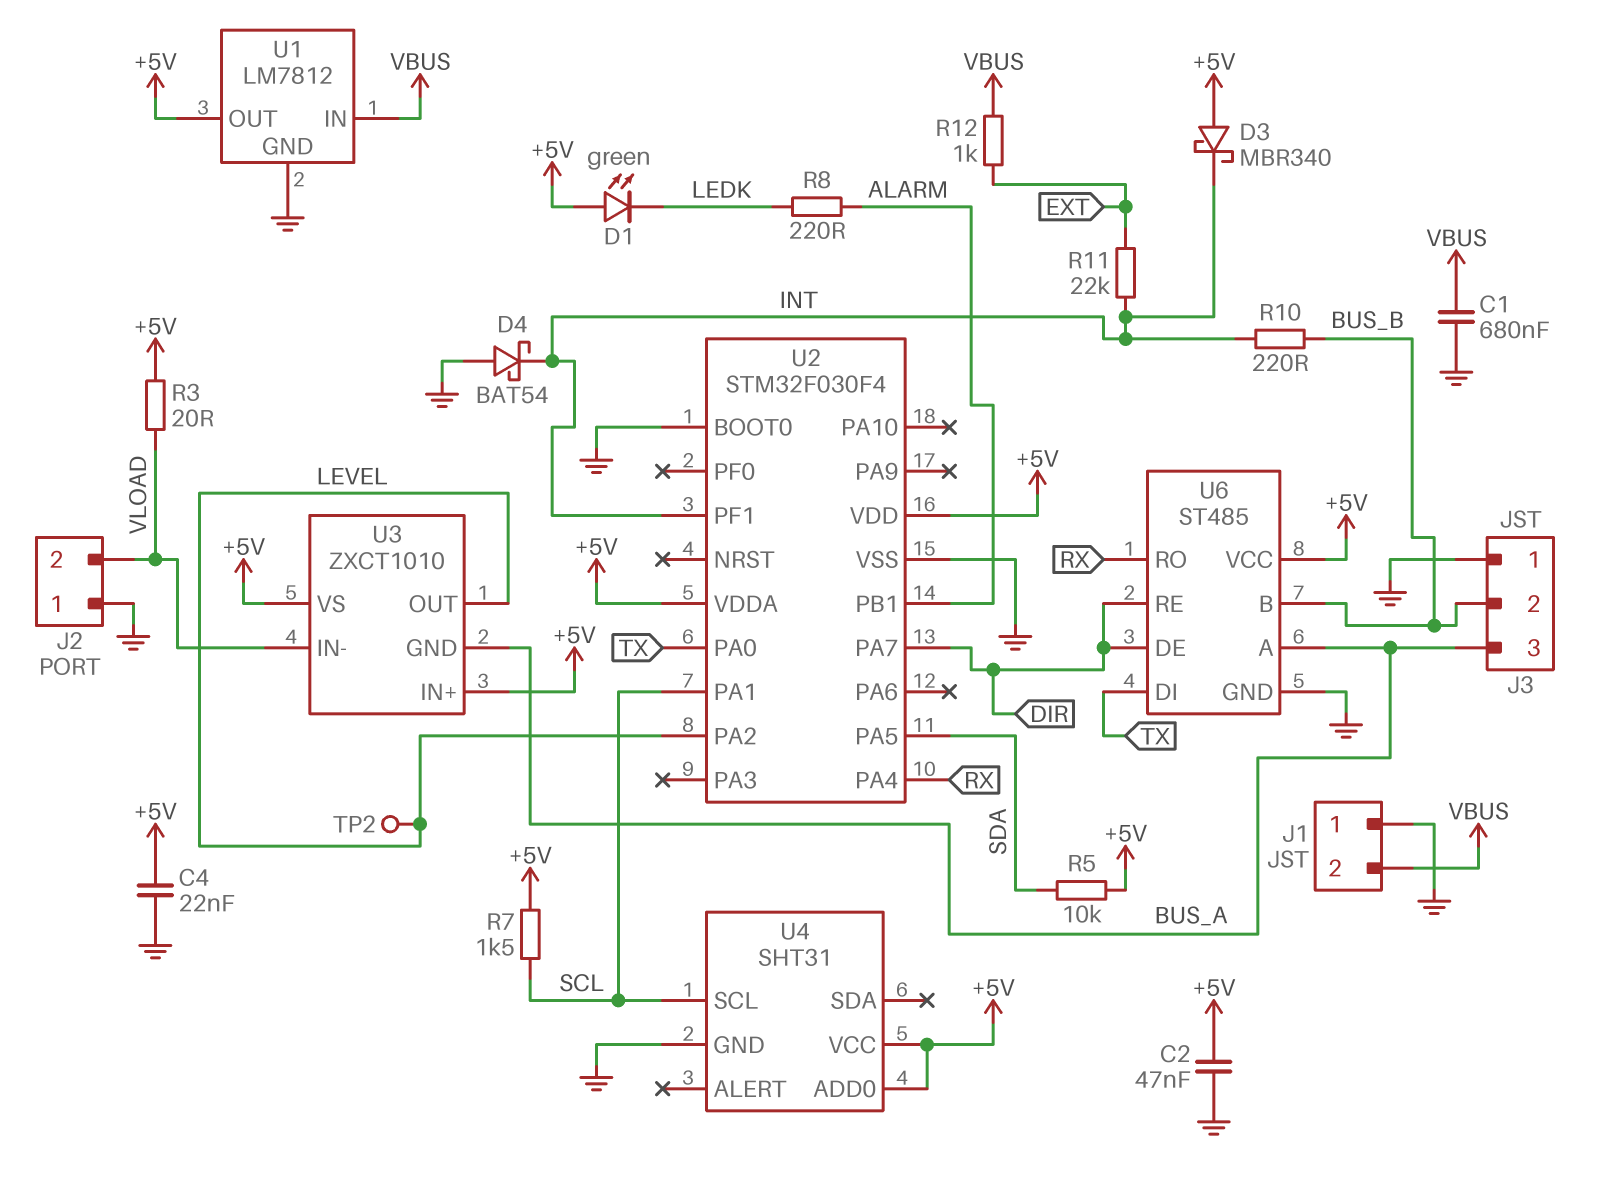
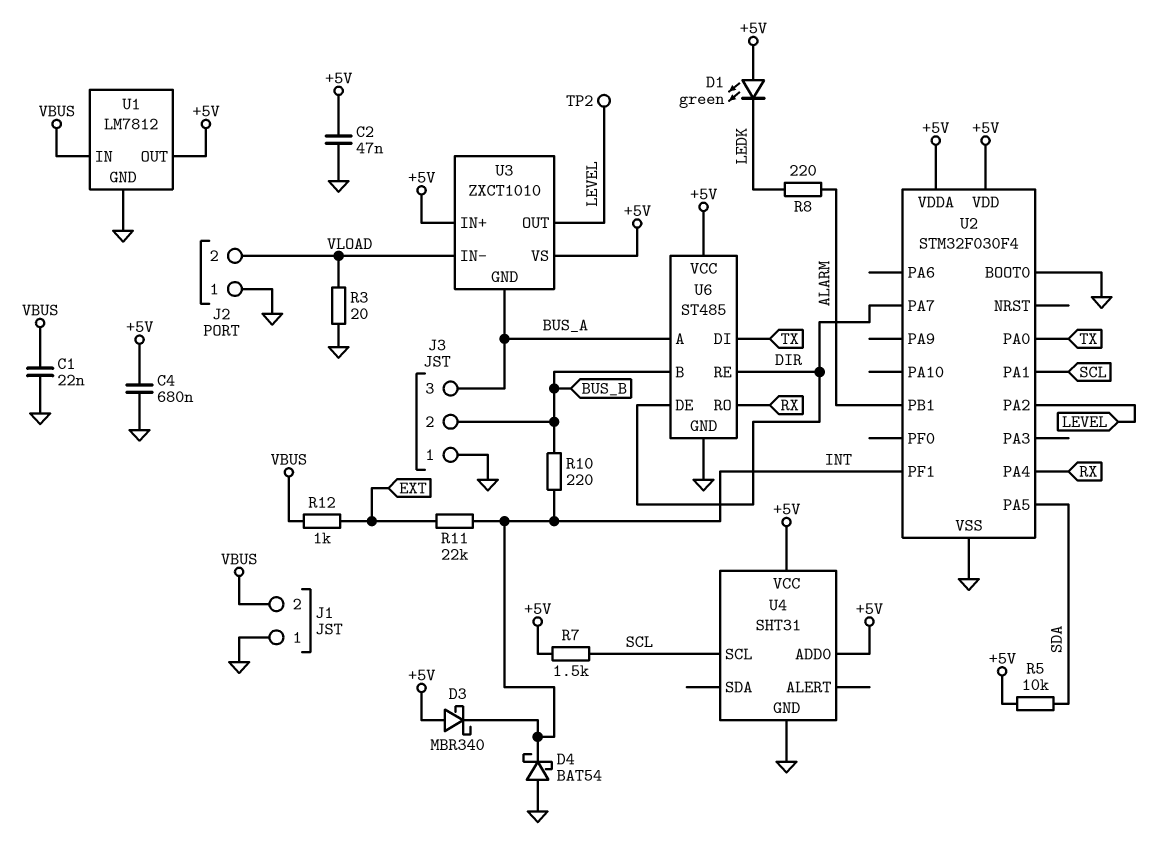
C1: 680nF (GND, VBUS) -> 22nF (GND, VBUS)
C4: 22nF (+5V, GND) -> 680nF (+5V, GND)
R3: 20 (+5V, VLOAD) -> 20 (GND, VLOAD)

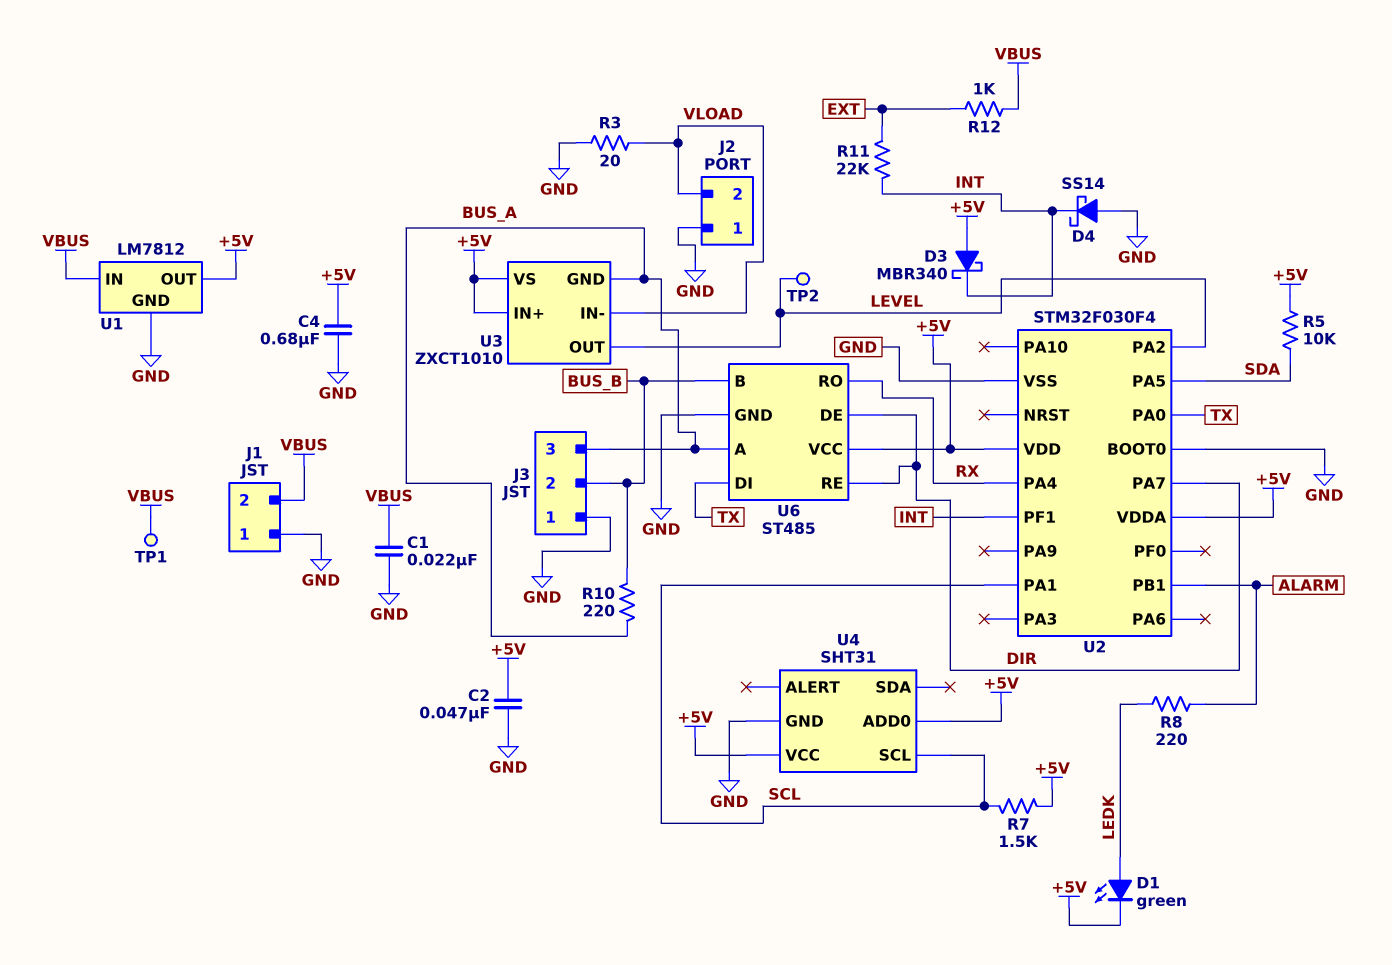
D1: LED green (A +5V, K LEDK) -> LED green (A LEDK, K +5V)
D4: schottky BAT54 (A GND, K INT) -> schottky SS14 (A GND, K INT)
R10: 220 (BUS_B, INT) -> 220 (BUS_A, BUS_B)
TP1: none -> test point (VBUS)

